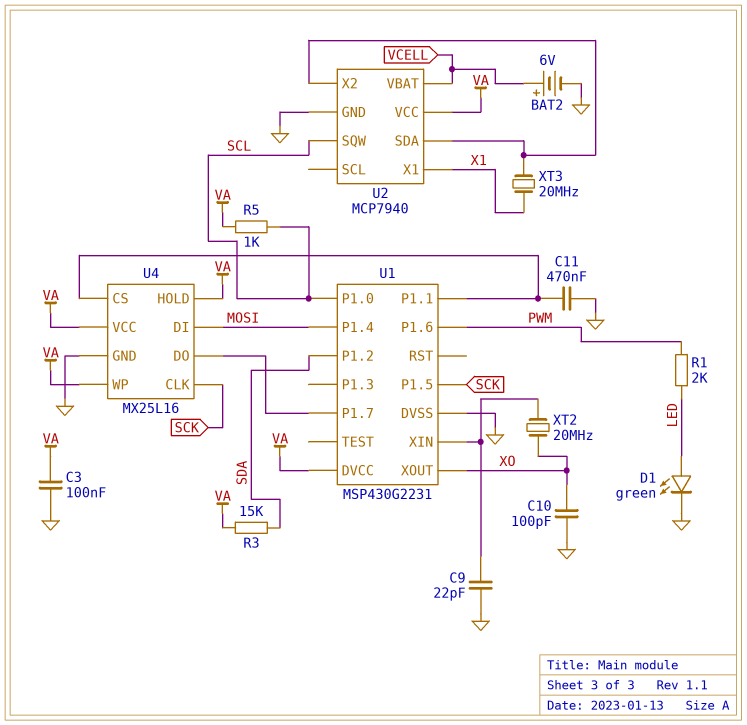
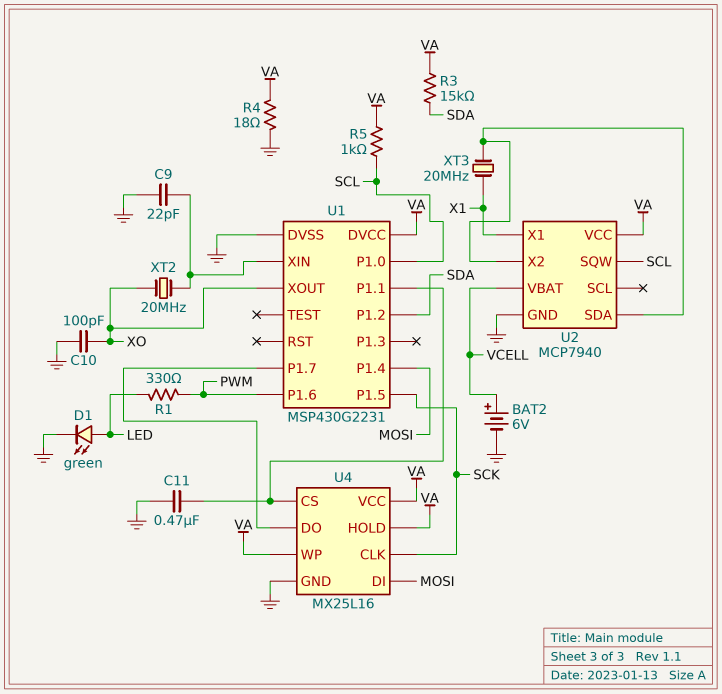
C3: 100nF (GND, VA) -> none
R1: 2k (LED, PWM) -> 330 (LED, PWM)
R4: none -> 18 (GND, VA)

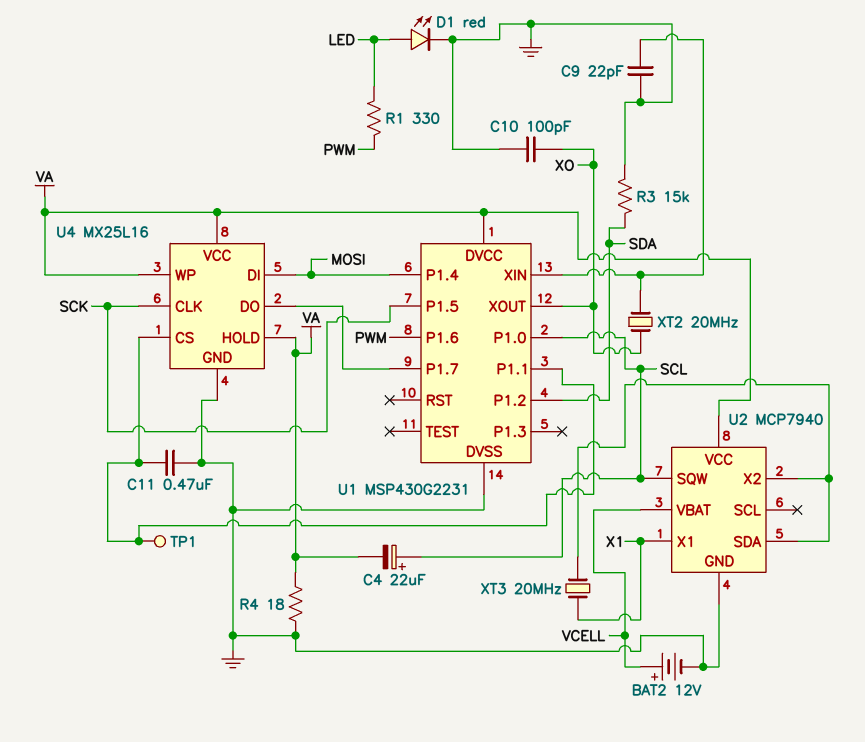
BAT2: 6V (plus VCELL, minus GND) -> 12V (plus VCELL, minus GND)
C4: none -> 22uF (plus SCL, minus VA)
D1: LED green (A LED, K GND) -> LED red (A LED, K GND)
R3: 15k (SDA, VA) -> 15k (GND, SDA)
R5: 1k (SCL, VA) -> none
TP1: none -> test point (U1/P1.1)

